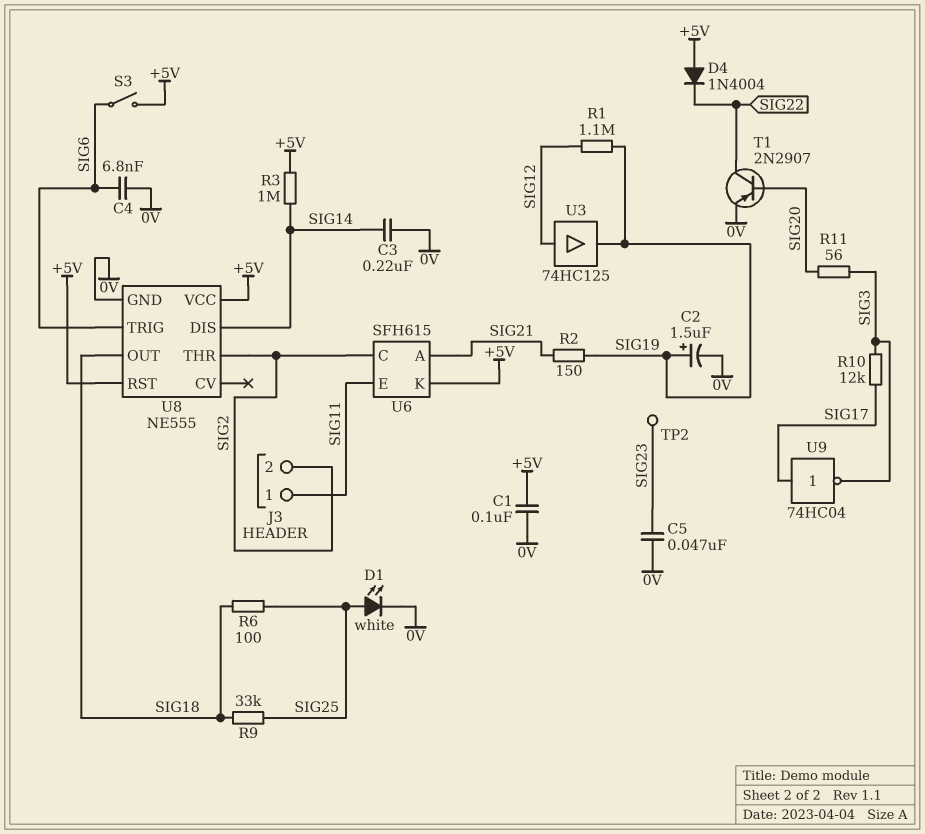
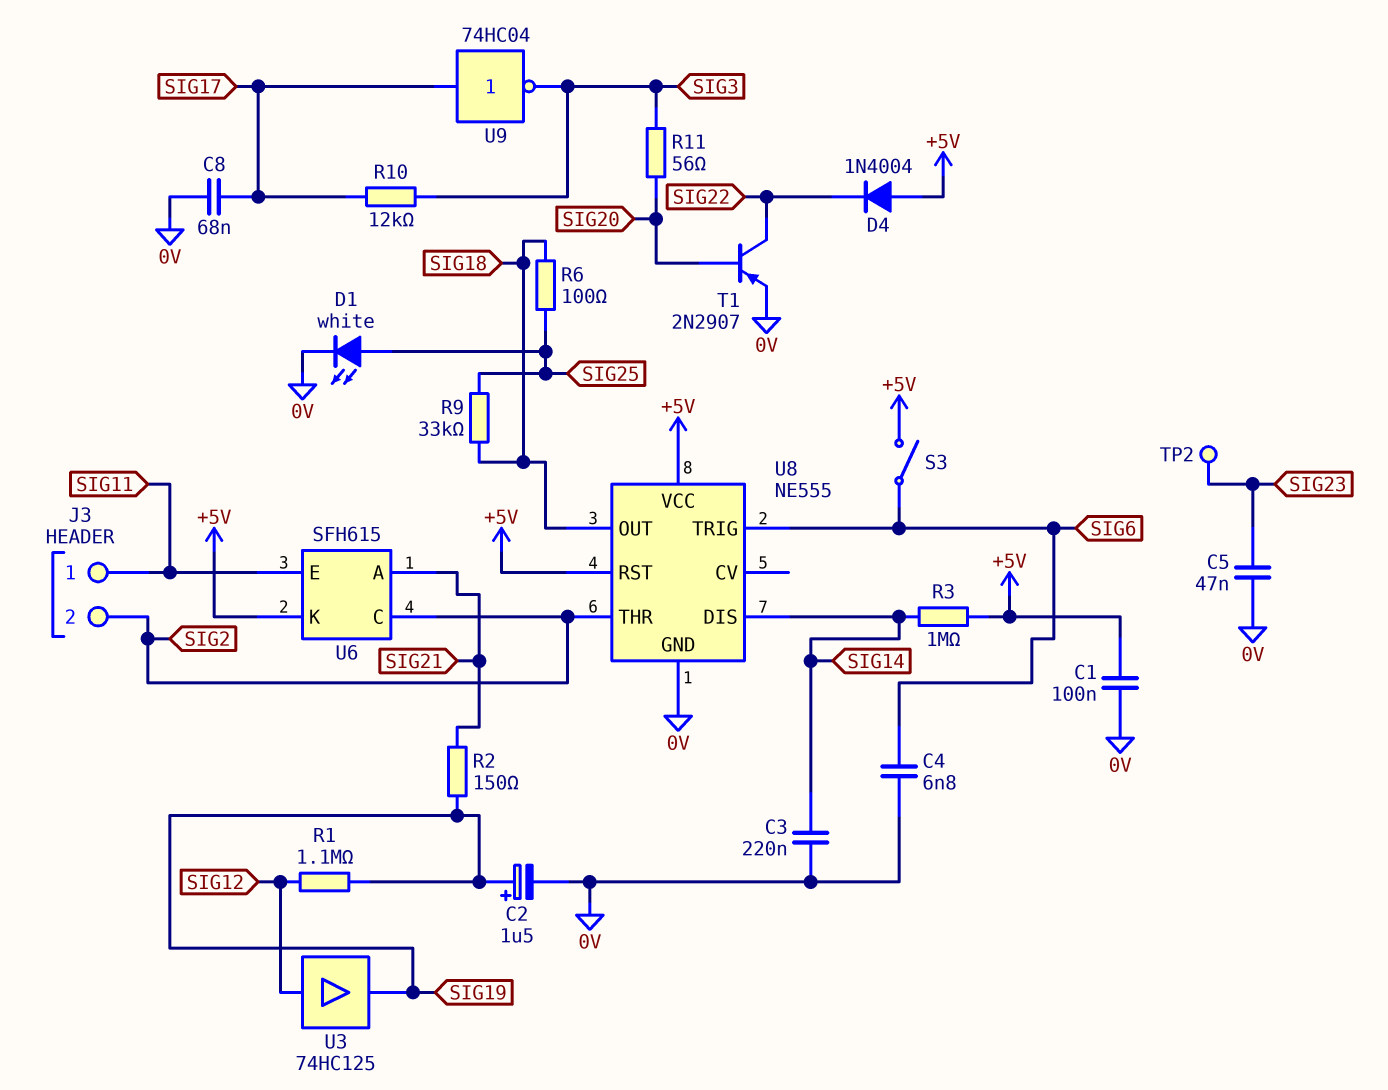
C8: none -> 68nF (0V, SIG17)

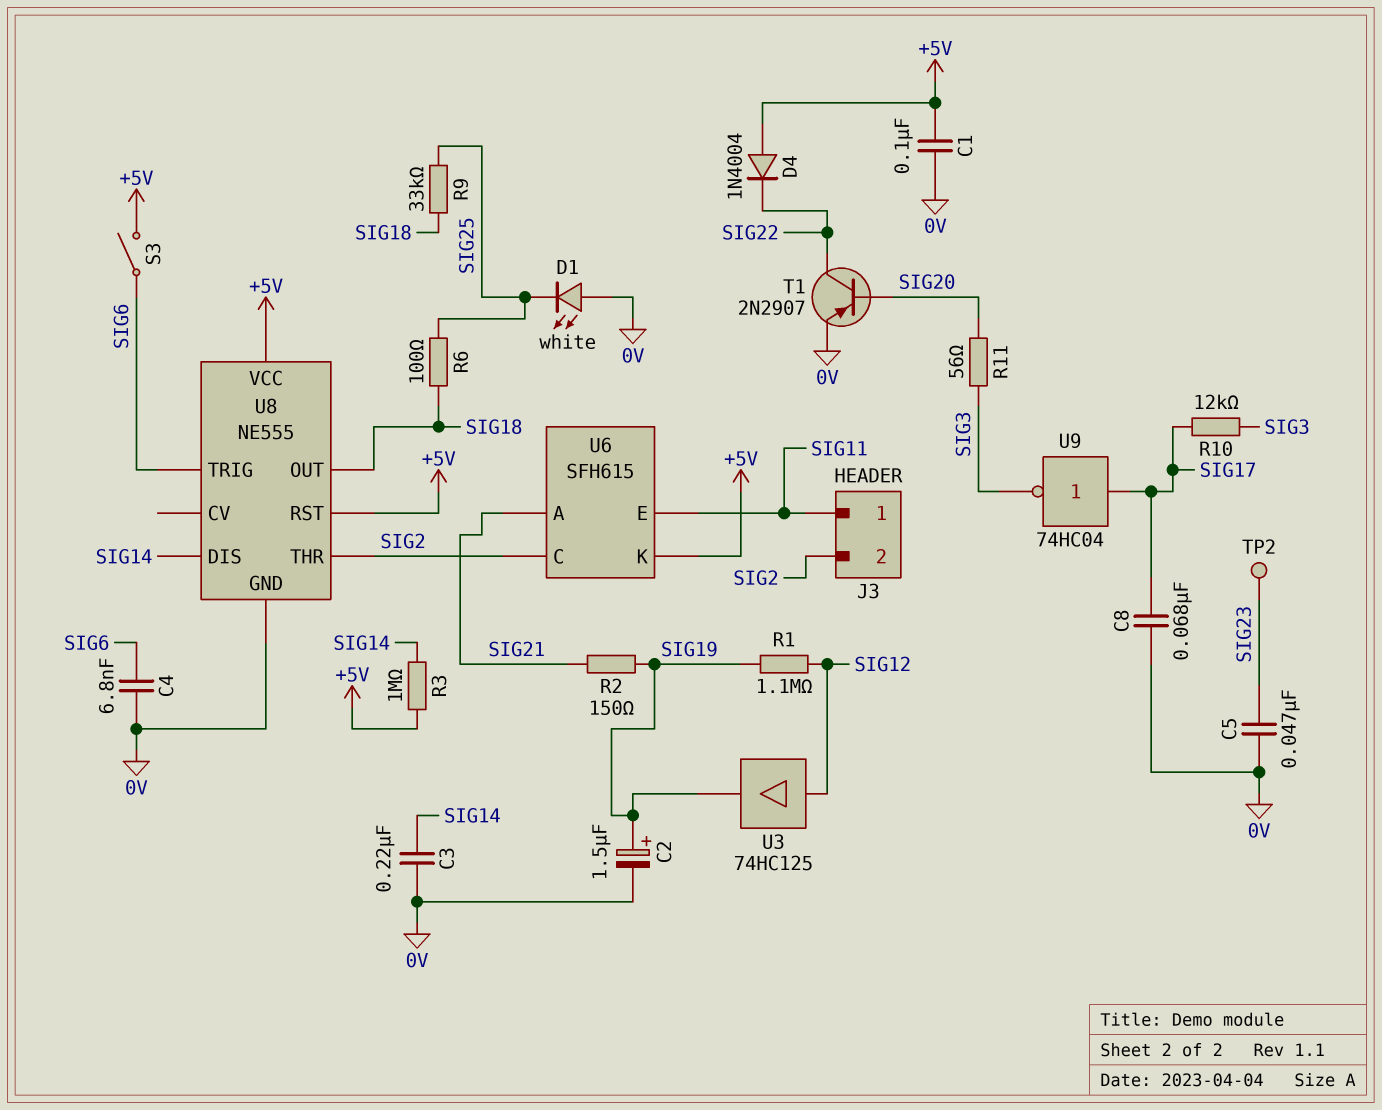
D1: LED white (A SIG25, K 0V) -> LED white (A 0V, K SIG25)

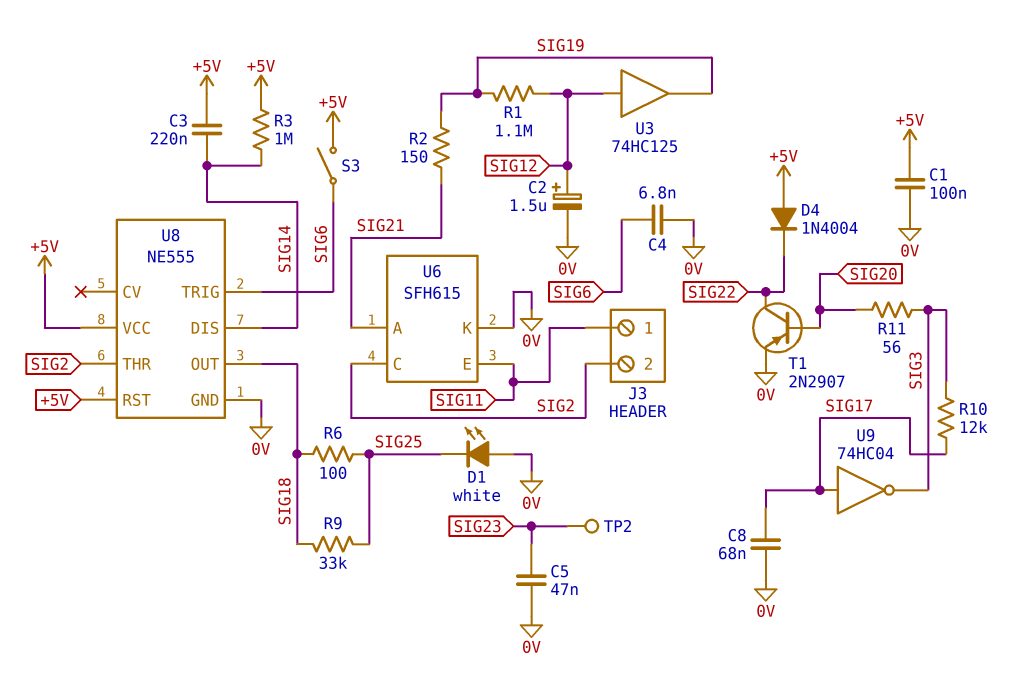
C2: 1.5uF (plus SIG19, minus 0V) -> 1.5uF (plus SIG12, minus 0V)
C3: 220nF (0V, SIG14) -> 220nF (+5V, SIG14)
U6 pin K: +5V -> 0V

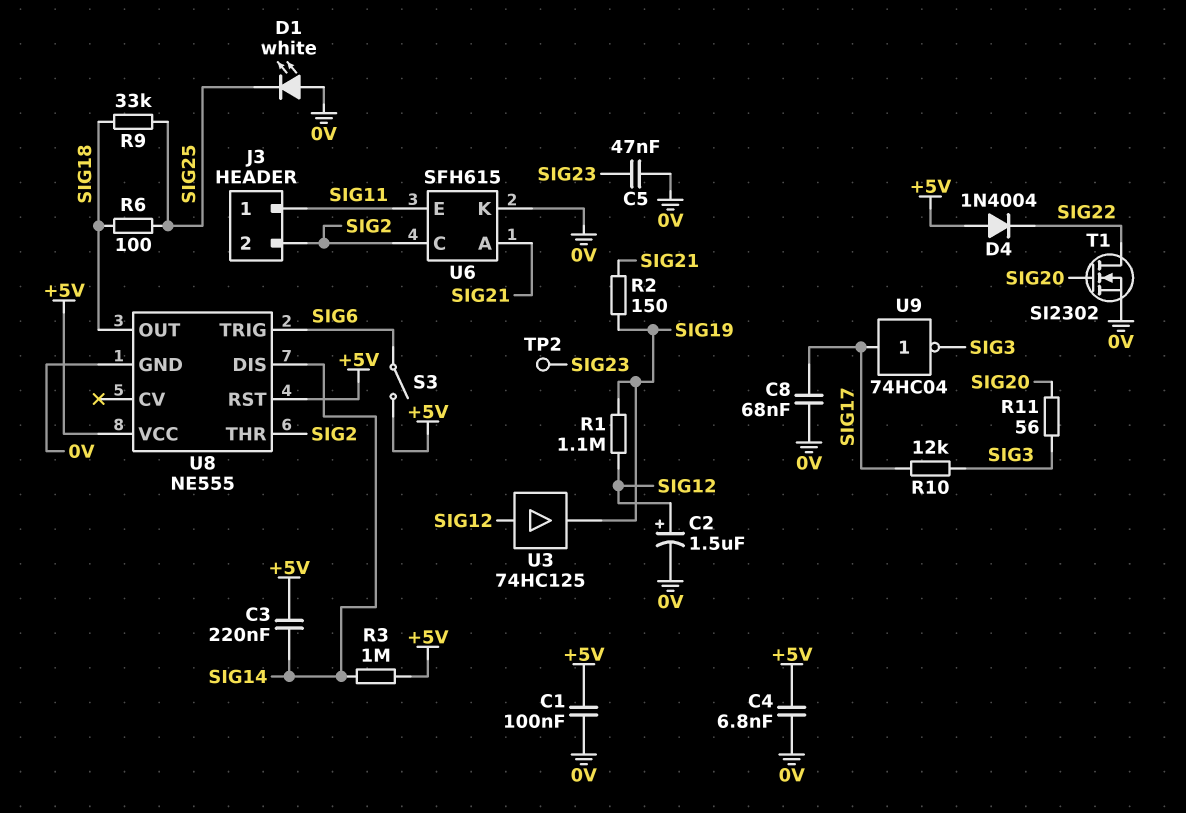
C4: 6.8nF (0V, SIG6) -> 6.8nF (+5V, 0V)
T1: PNP 2N2907 (B SIG20, C SIG22, E 0V) -> NMOS SI2302 (G SIG20, D SIG22, S 0V)

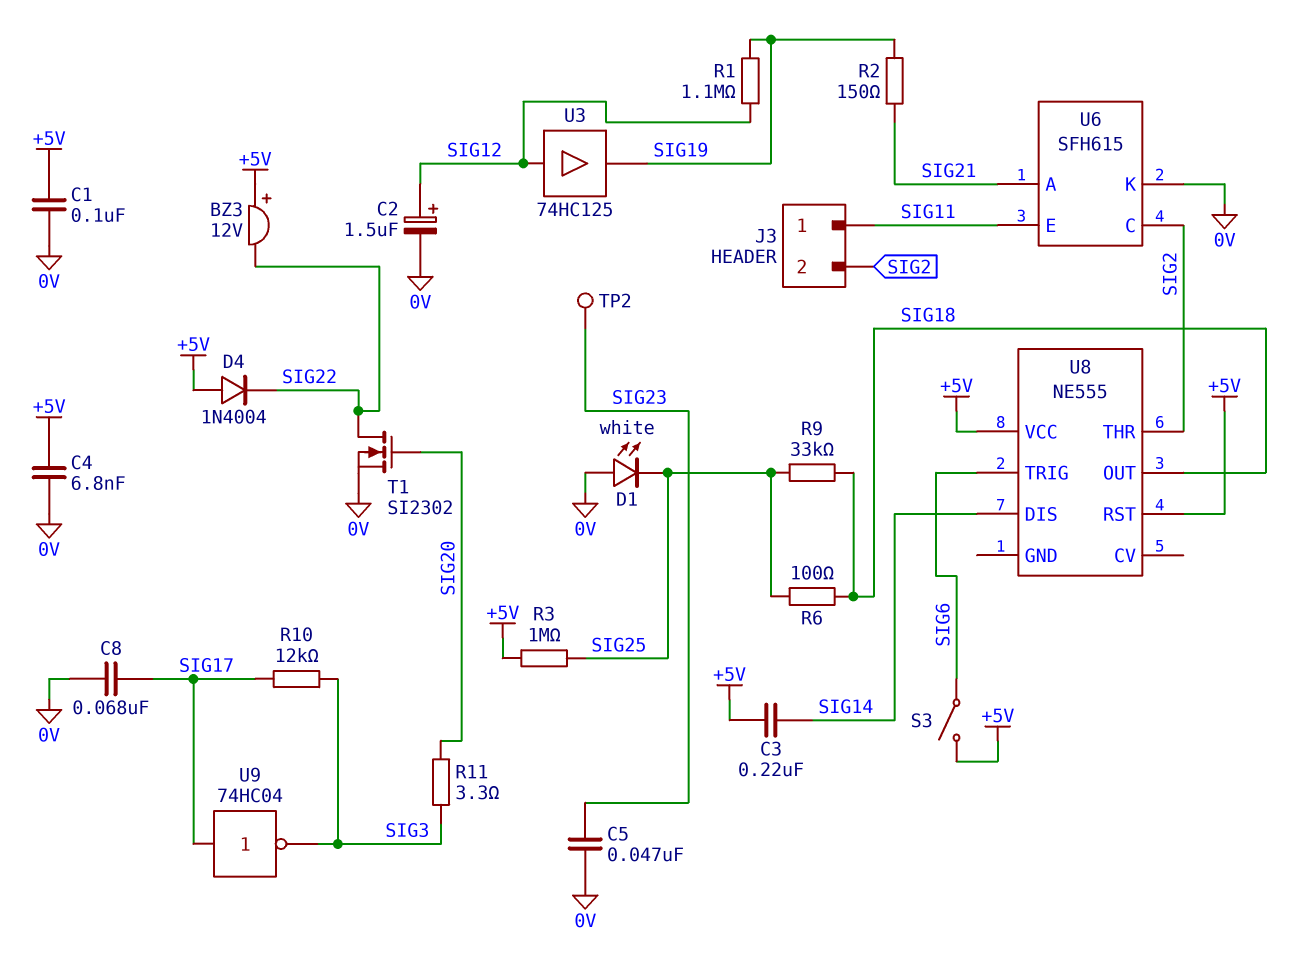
BZ3: none -> buzzer 12V (plus +5V, minus SIG22)
R3: 1M (+5V, SIG14) -> 1M (+5V, SIG25)
R11: 56 (SIG3, SIG20) -> 3.3 (SIG3, SIG20)
U8 pin GND: 0V -> none

